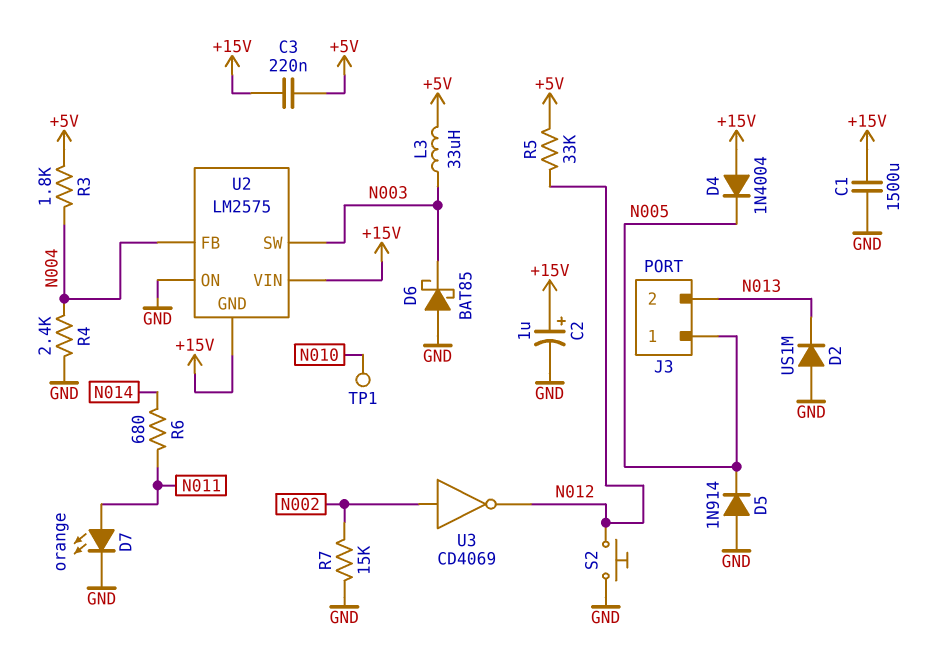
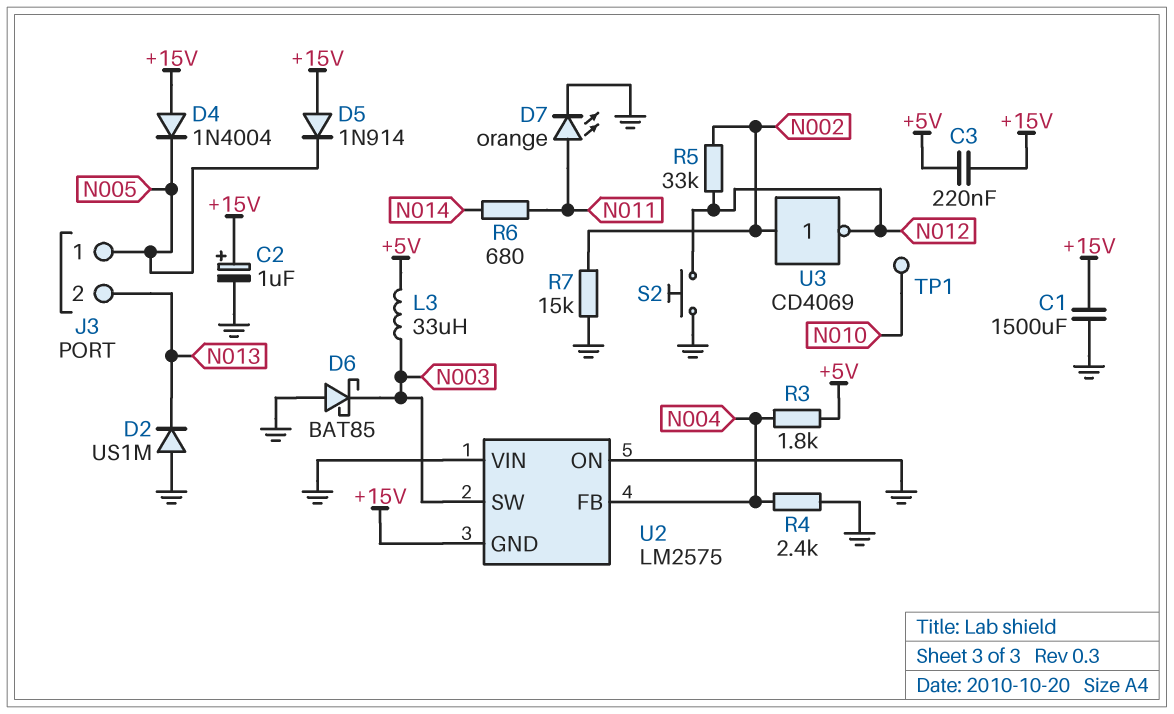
D5: diode 1N914 (A GND, K N005) -> diode 1N914 (A +15V, K N005)
R5: 33k (+5V, N012) -> 33k (N002, N012)
U2 pin VIN: +15V -> GND

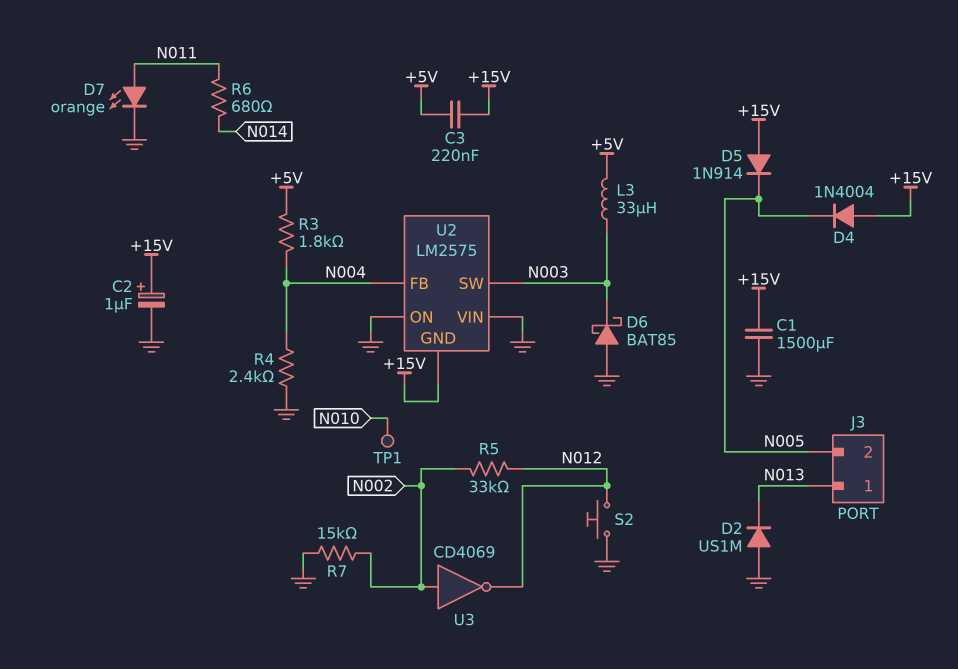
J3 pin 1: N005 -> N013
J3 pin 2: N013 -> N005

